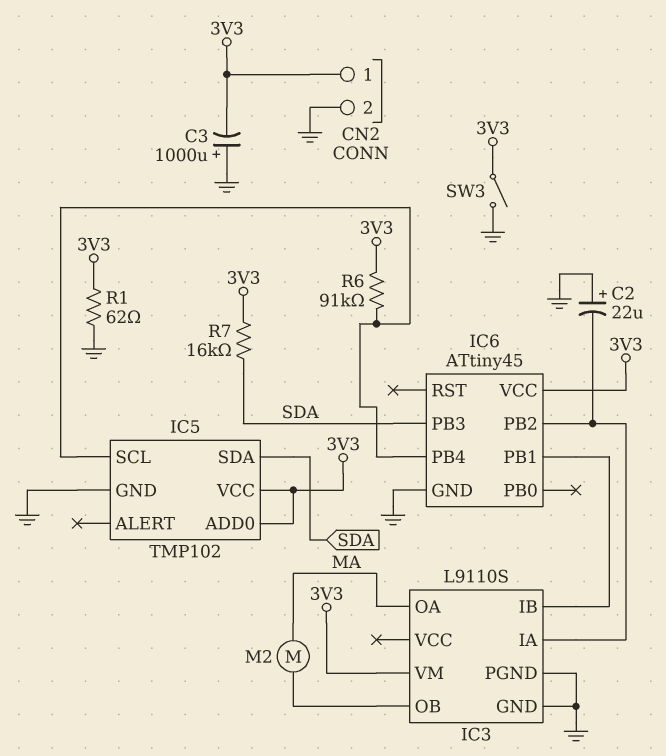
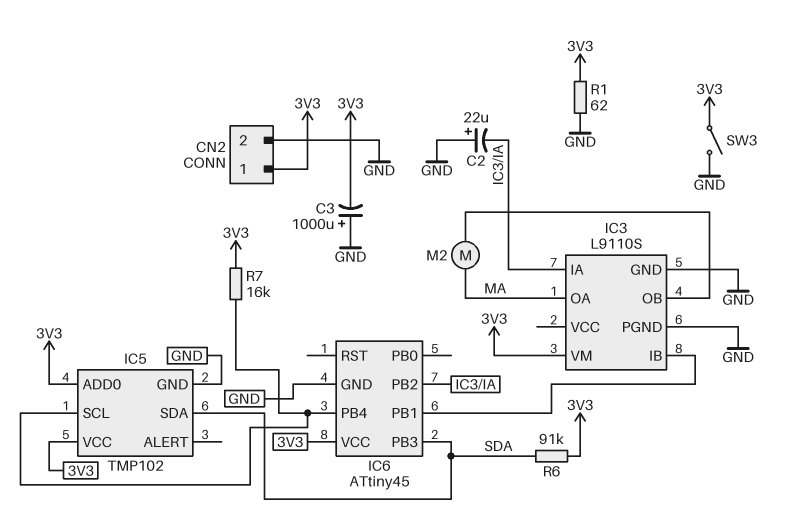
R6: 91k (3V3, IC5/SCL) -> 91k (3V3, SDA)
R7: 16k (3V3, SDA) -> 16k (3V3, IC5/SCL)

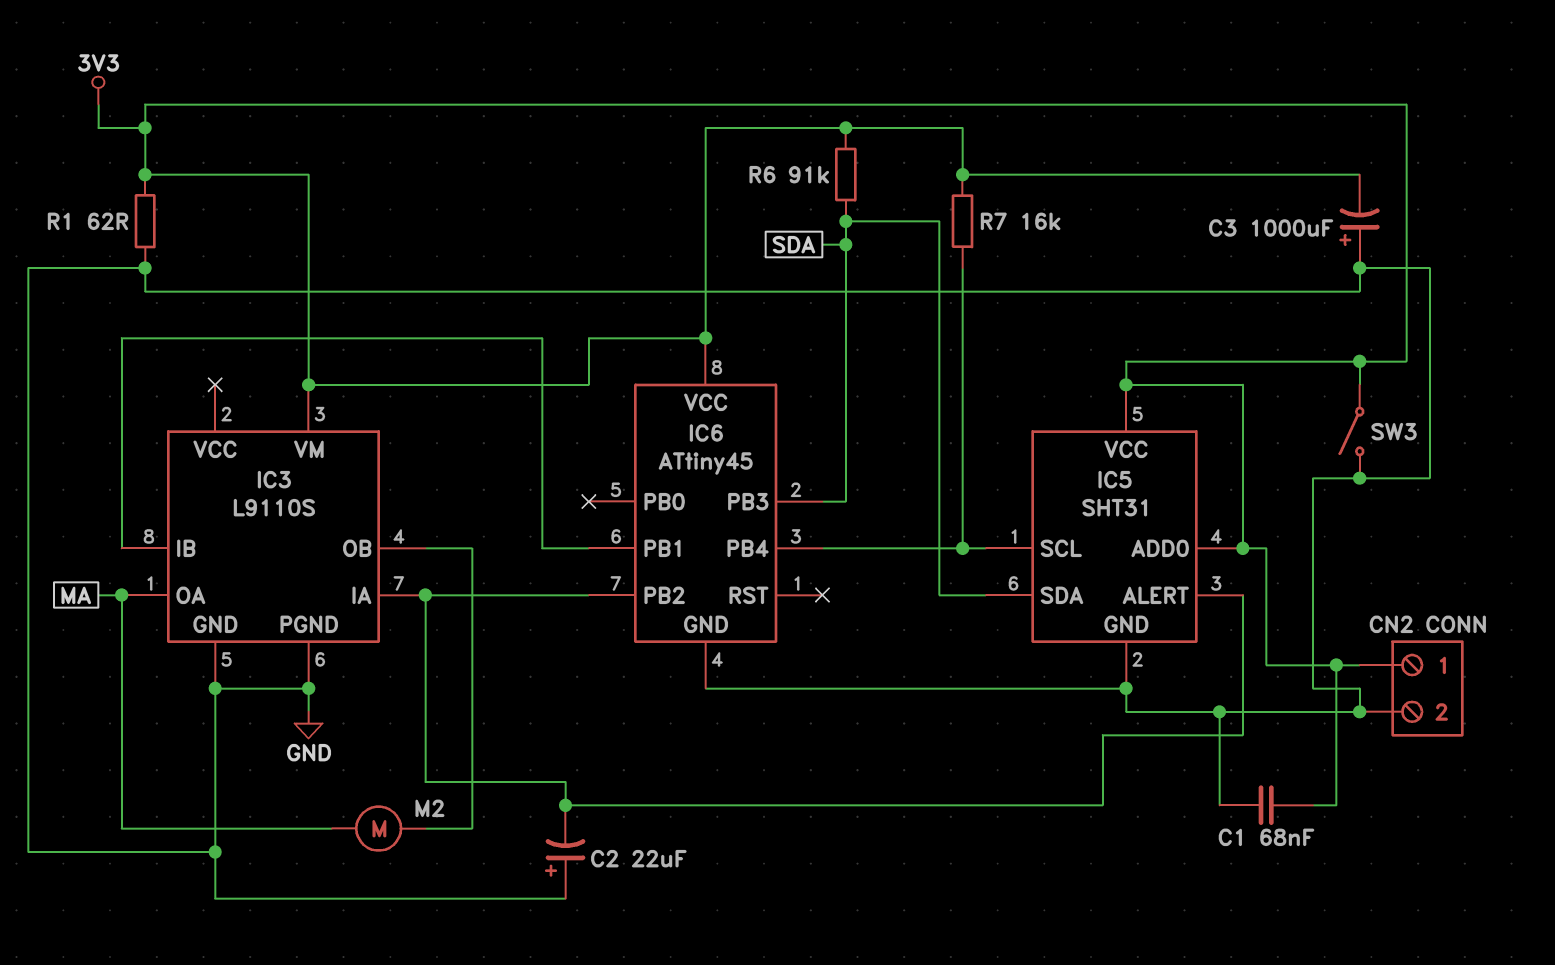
C1: none -> 68nF (3V3, GND)
IC5: TMP102 -> SHT31
IC5 pin ALERT: none -> IC3/IA

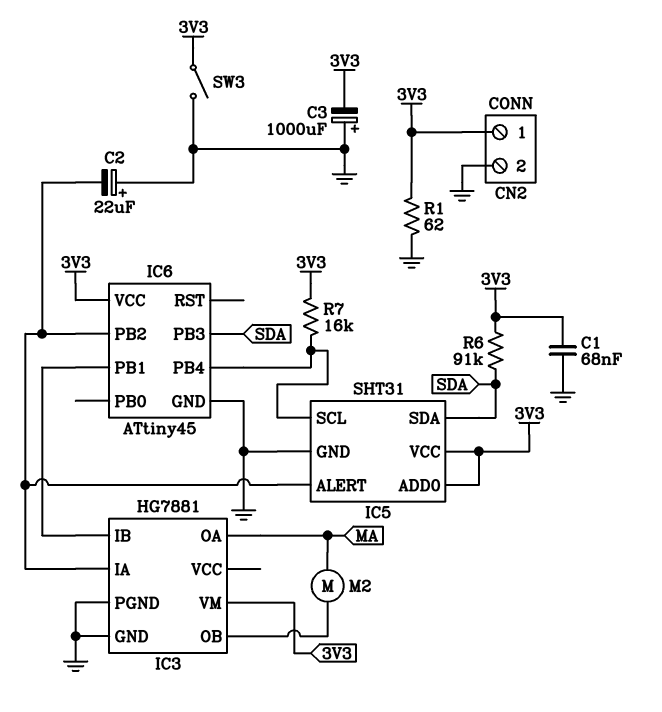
IC3: L9110S -> HG7881

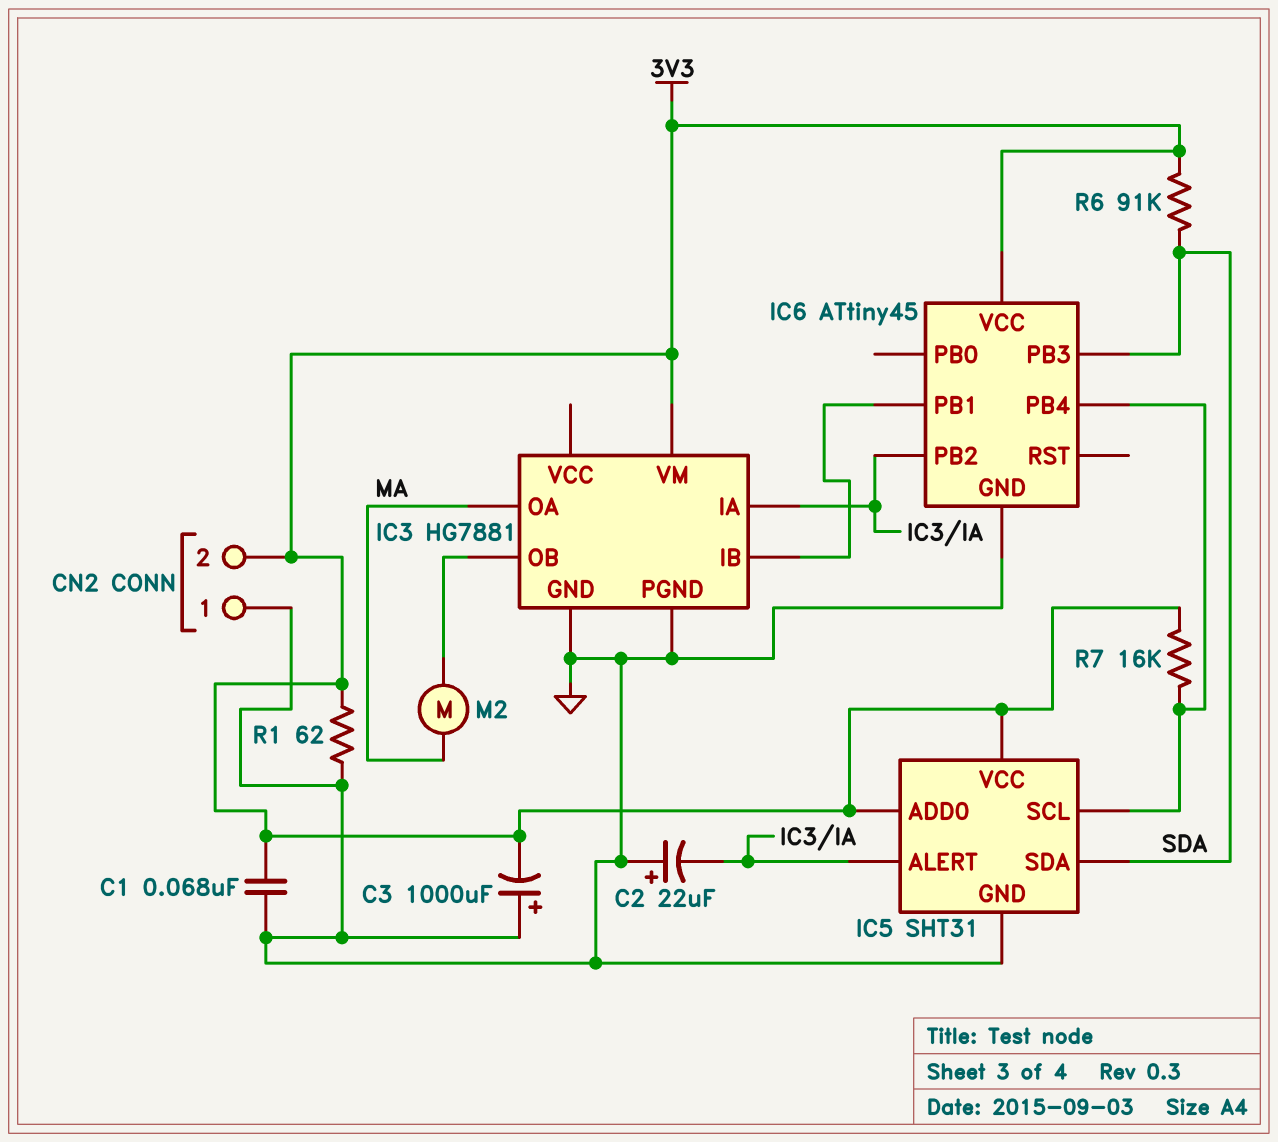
CN2 pin 1: 3V3 -> GND
CN2 pin 2: GND -> 3V3
SW3: switch (3V3, GND) -> none

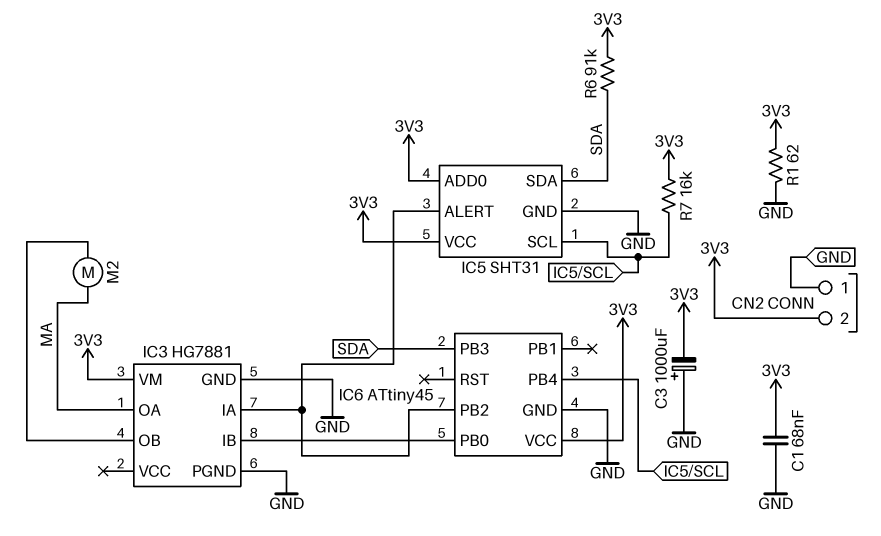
C2: 22uF (plus GND, minus IC3/IA) -> none
IC6 pin PB0: none -> IC3/IB
IC6 pin PB1: IC3/IB -> none

